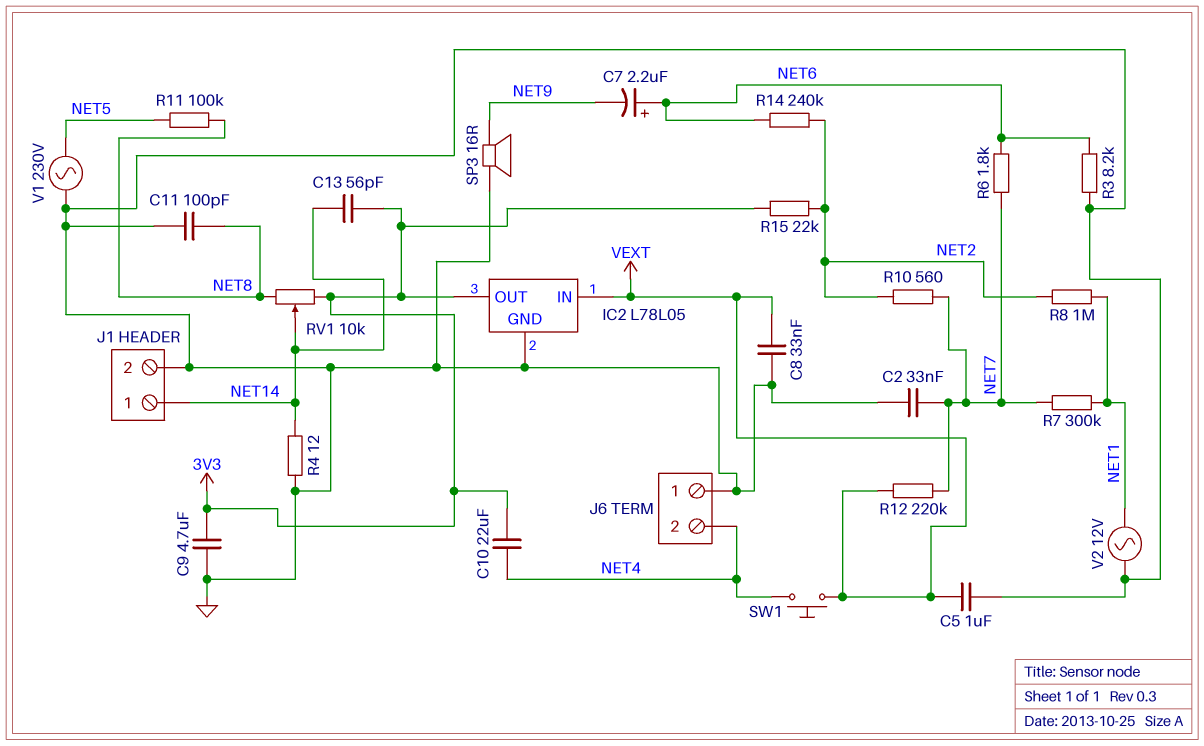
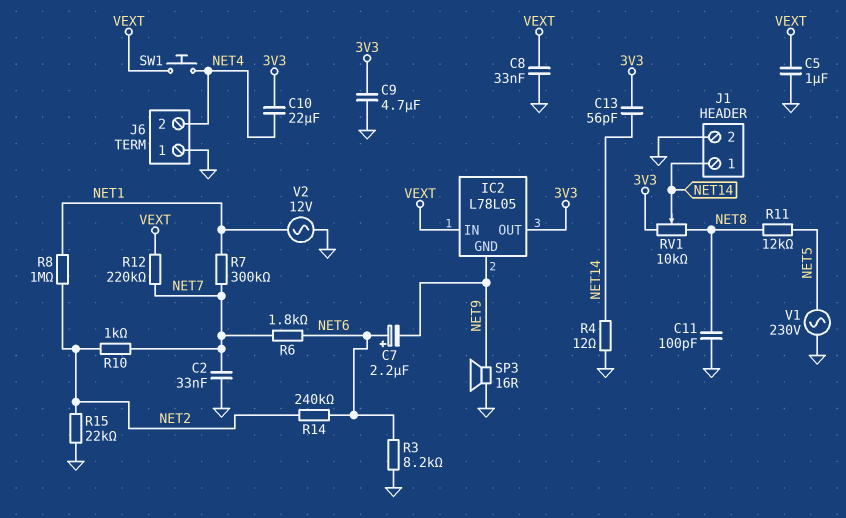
IC2 pin GND: GND -> NET9
R10: 560 (NET2, NET7) -> 1k (NET2, NET7)
R11: 100k (NET5, NET8) -> 12k (NET5, NET8)
R15: 22k (3V3, NET2) -> 22k (GND, NET2)

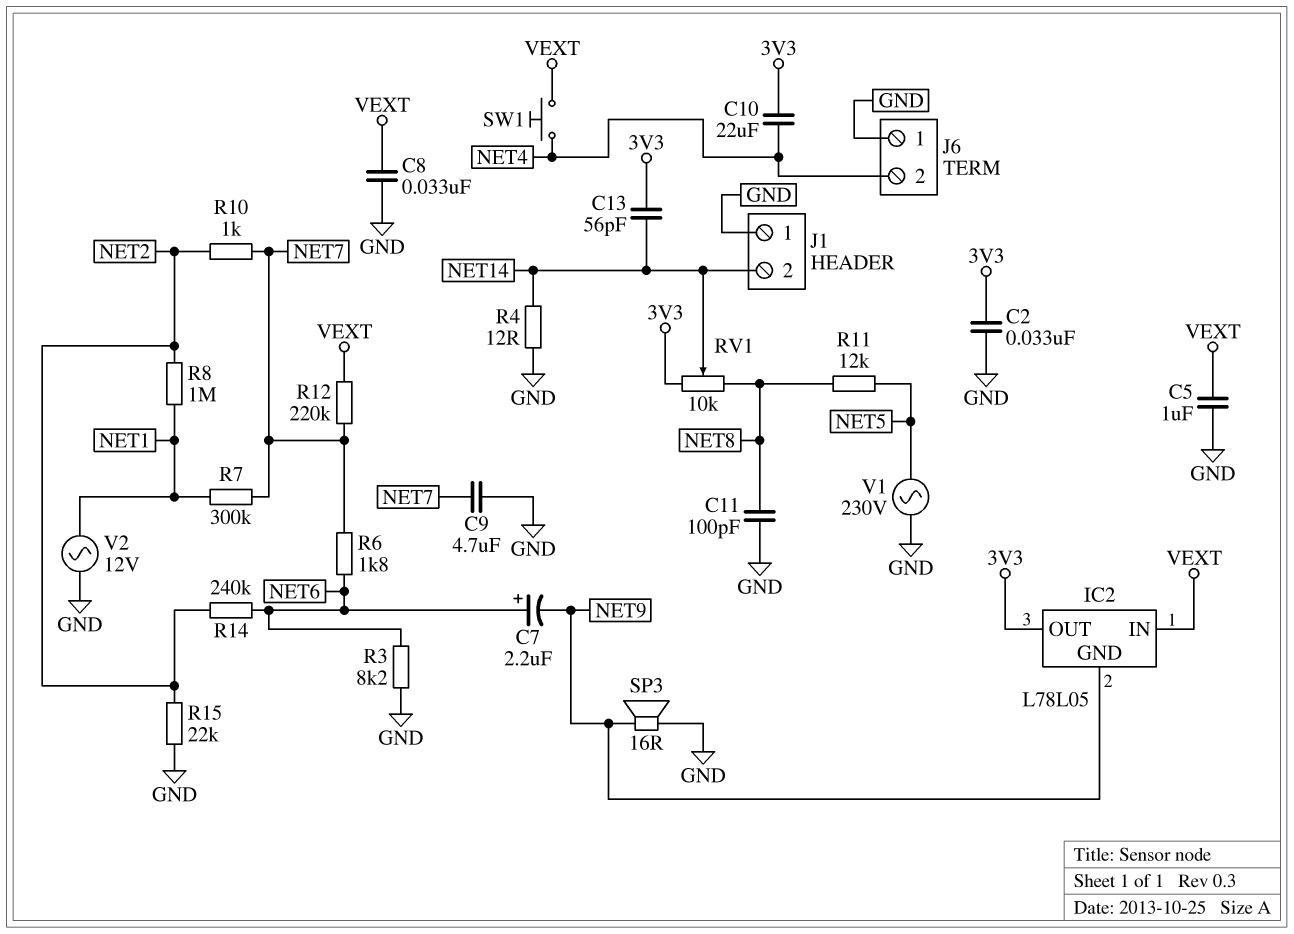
C2: 33nF (GND, NET7) -> 33nF (3V3, GND)
C9: 4.7uF (3V3, GND) -> 4.7uF (GND, NET7)
J1 pin 1: NET14 -> GND
J1 pin 2: GND -> NET14

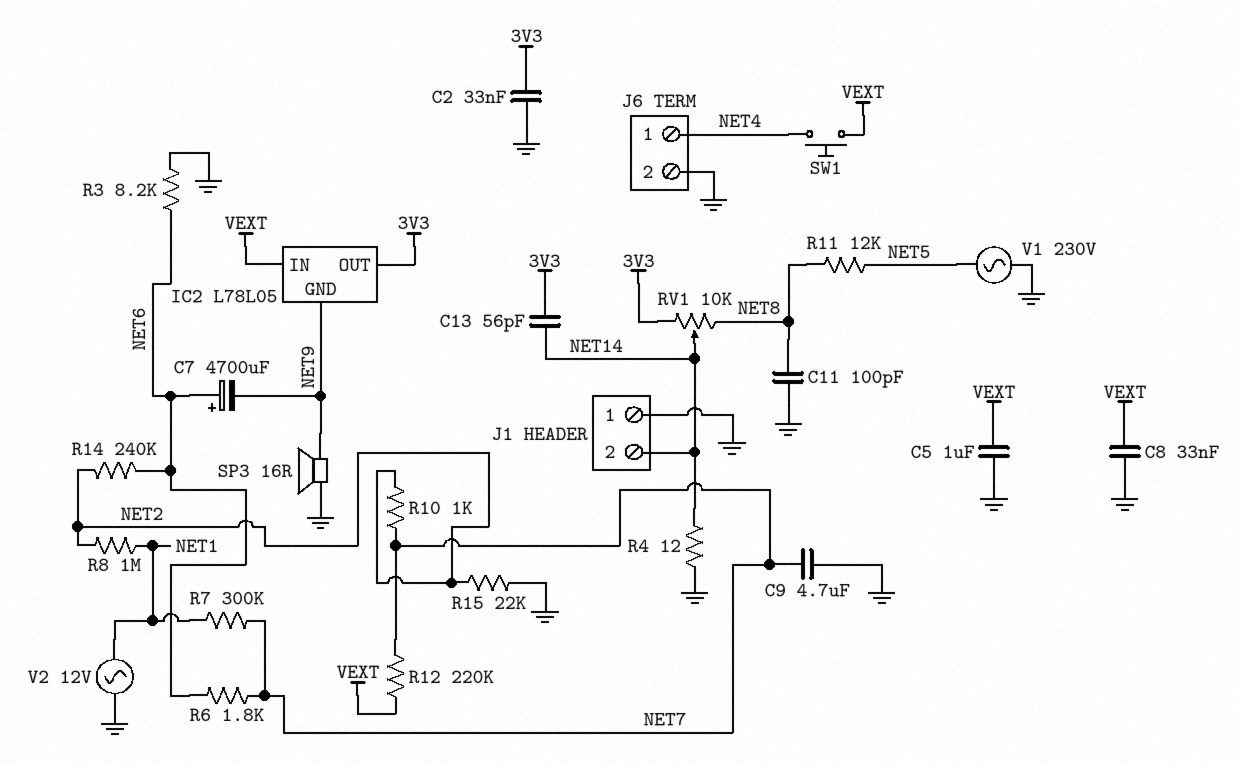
C7: 2.2uF (plus NET6, minus NET9) -> 4700uF (plus NET6, minus NET9)
C10: 22uF (3V3, NET4) -> none
J6 pin 1: GND -> NET4
J6 pin 2: NET4 -> GND

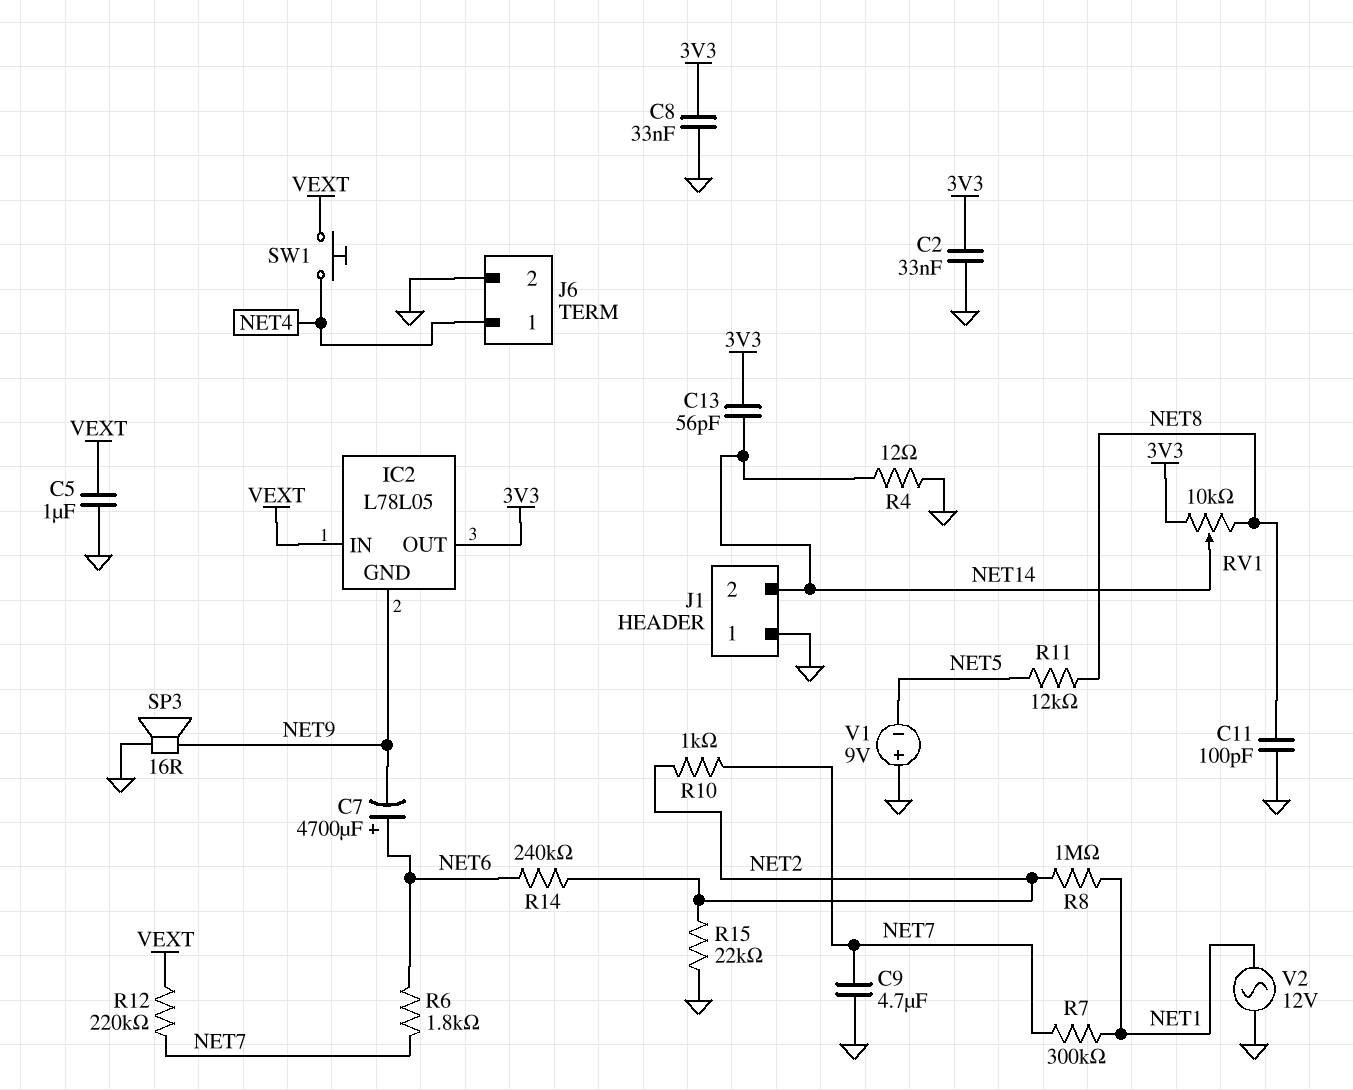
C8: 33nF (GND, VEXT) -> 33nF (3V3, GND)
R3: 8.2k (GND, NET6) -> none
V1: AC 230V (GND, NET5) -> 9V (plus GND, minus NET5)

